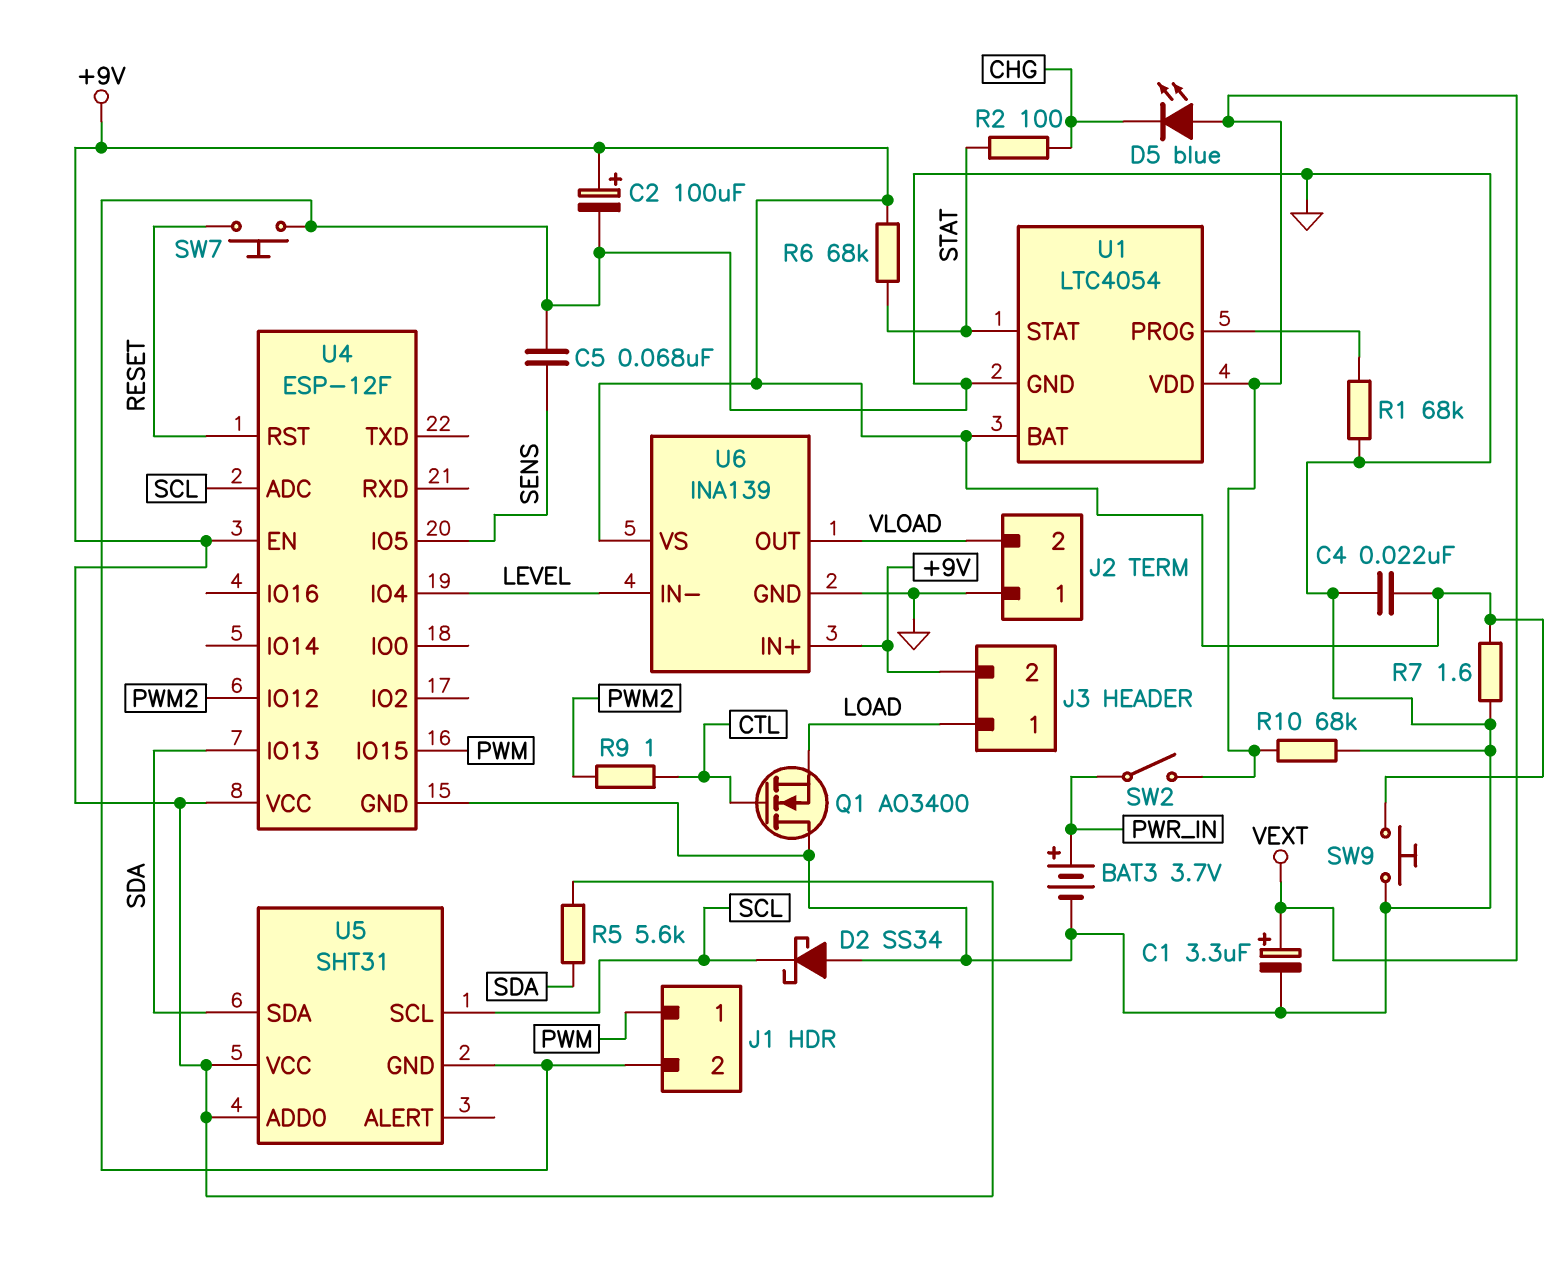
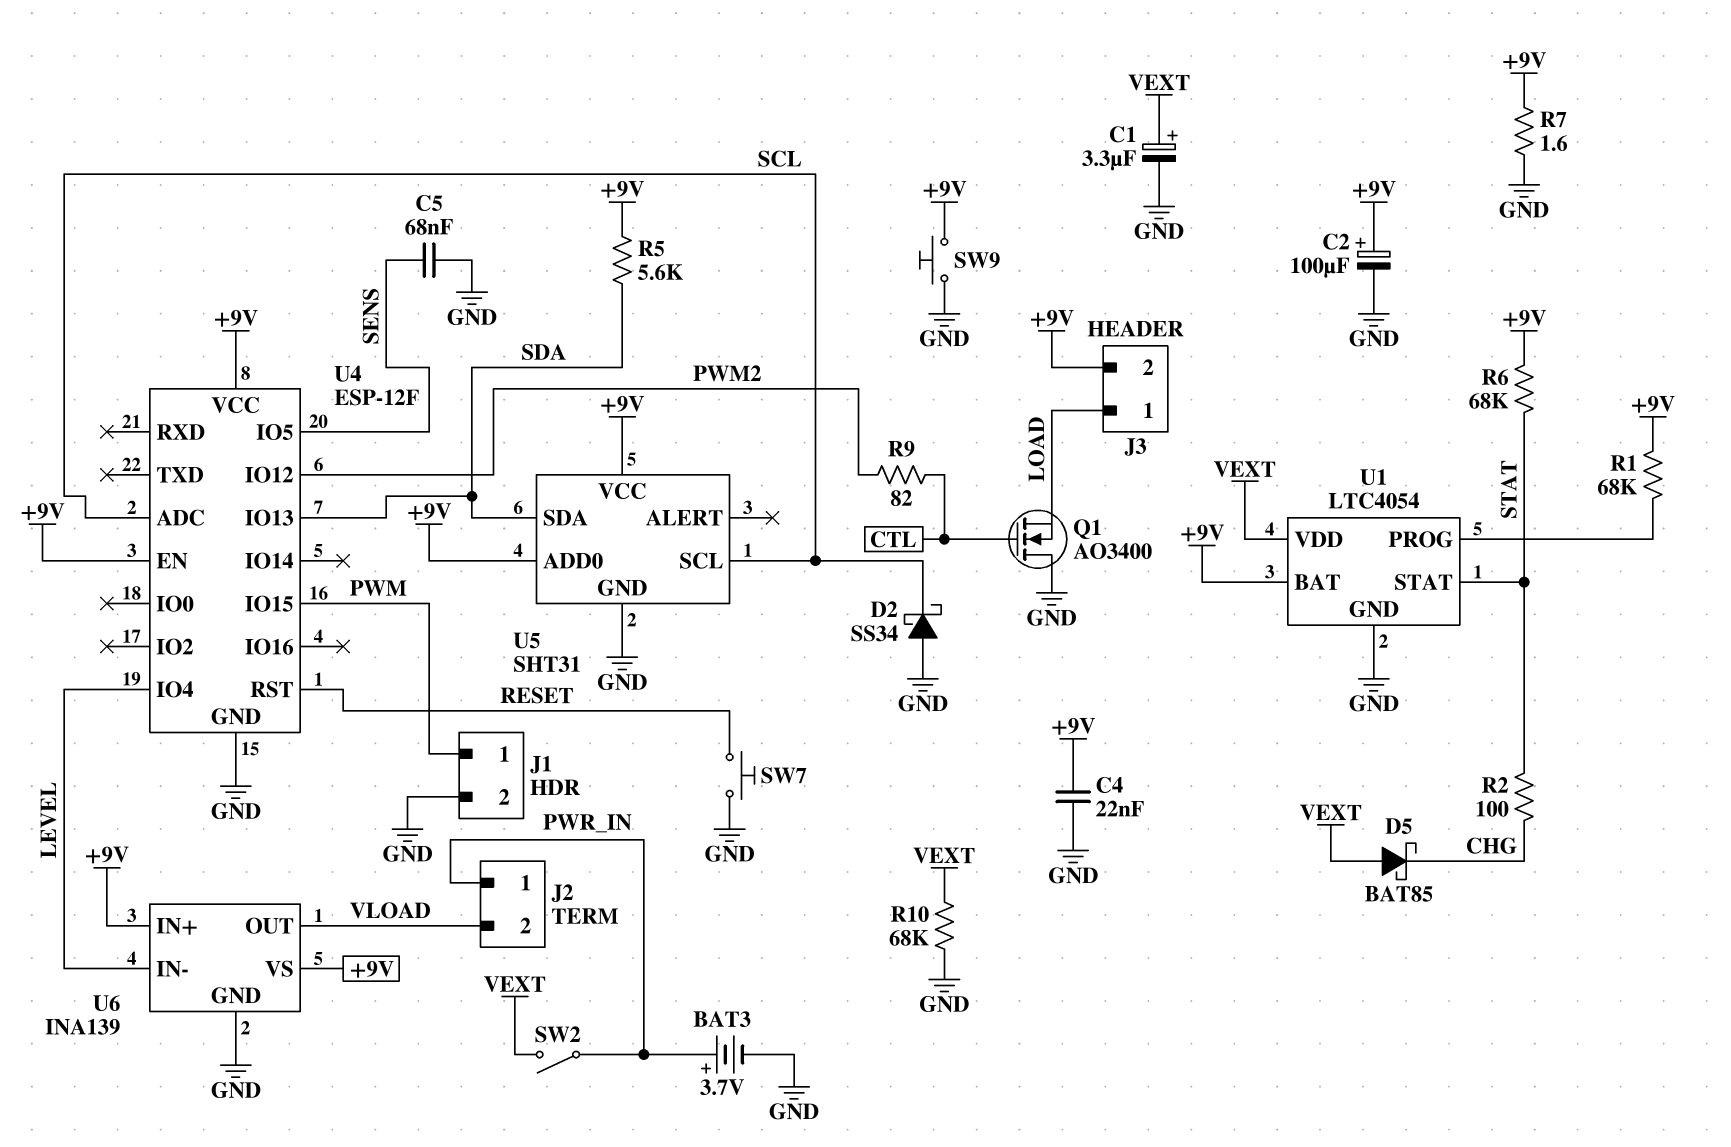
D5: LED blue (A VEXT, K CHG) -> schottky BAT85 (A VEXT, K CHG)
J2 pin 1: GND -> PWR_IN
R1: 68k (GND, U1/PROG) -> 68k (+9V, U1/PROG)
R9: 1 (CTL, PWM2) -> 82 (CTL, PWM2)

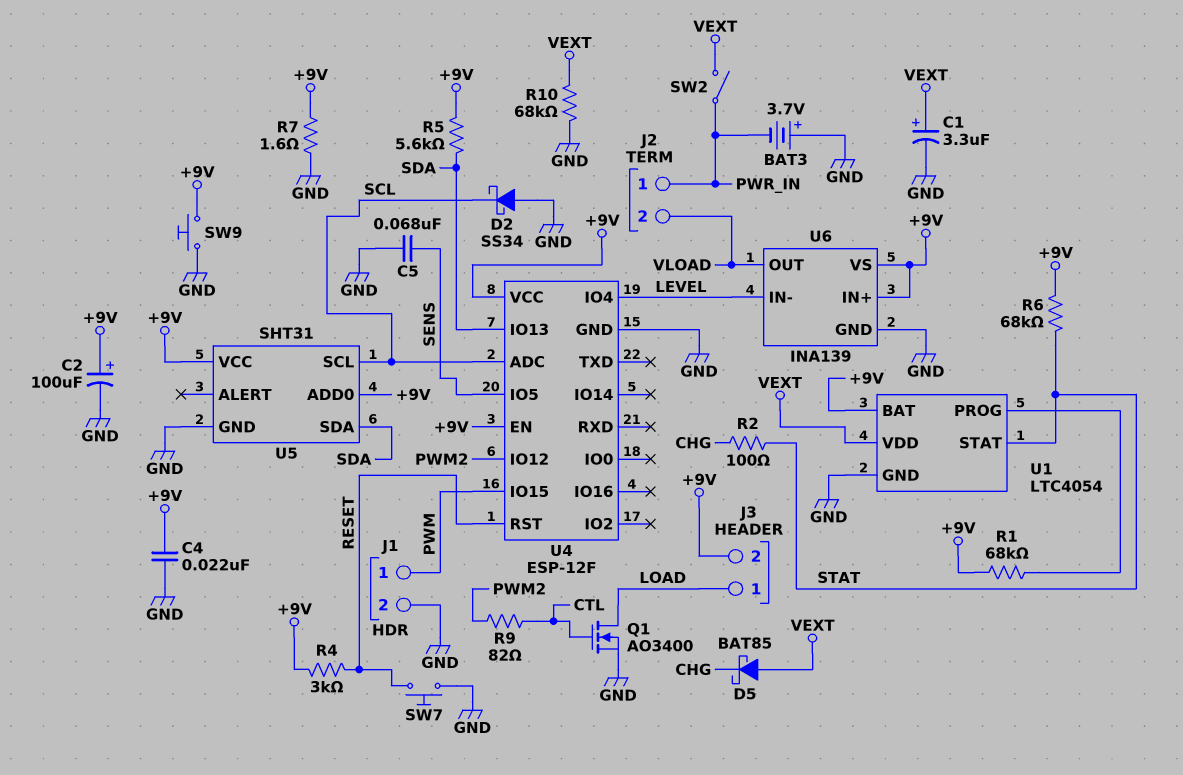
BAT3: 3.7V (plus PWR_IN, minus GND) -> 3.7V (plus GND, minus PWR_IN)
Q1: NMOS AO3400 (G CTL, D GND, S LOAD) -> NMOS AO3400 (G CTL, D LOAD, S GND)
R4: none -> 3k (+9V, RESET)

